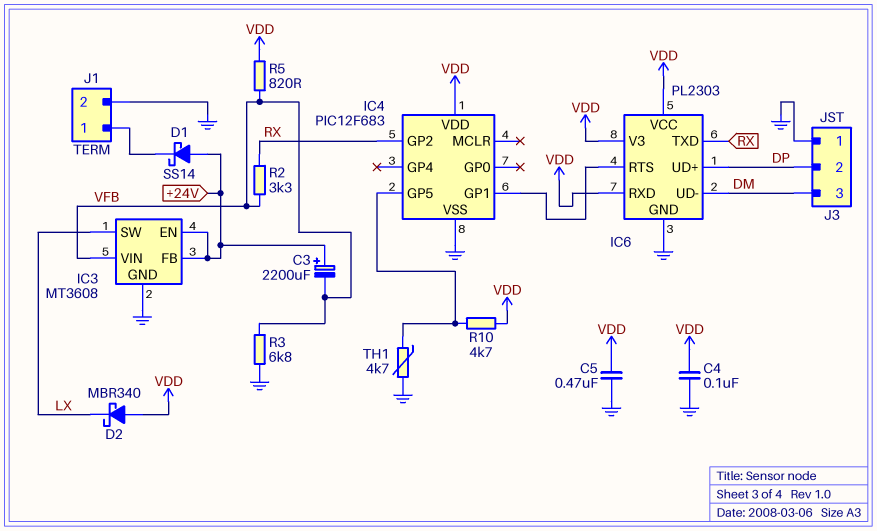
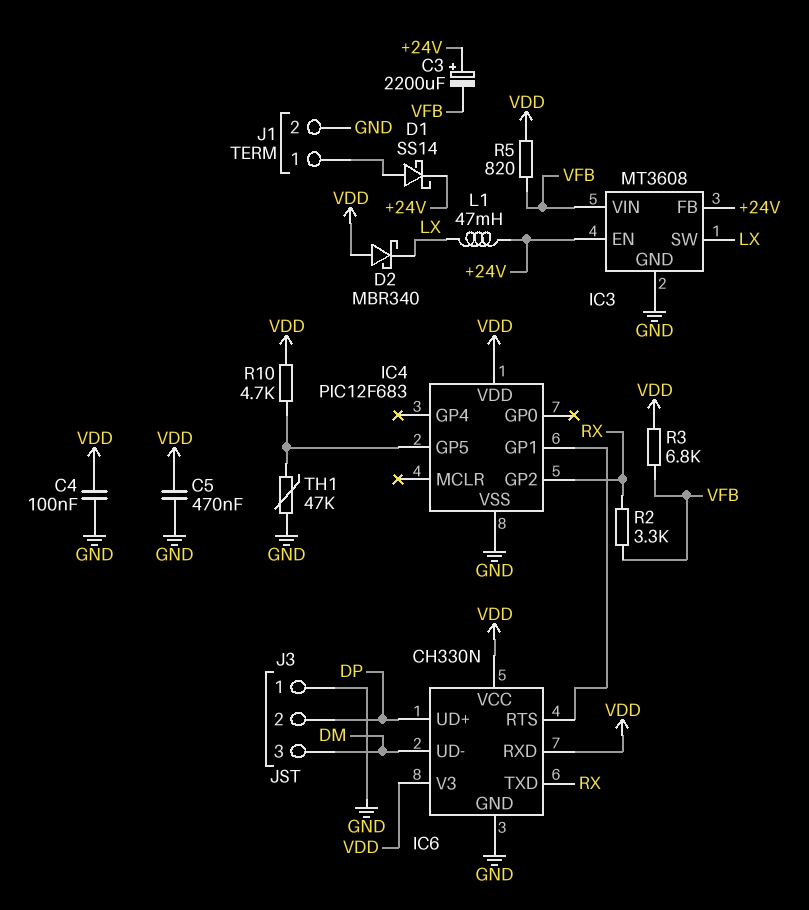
D1: schottky SS14 (A +24V, K J1/1) -> schottky SS14 (A J1/1, K +24V)
IC6: PL2303 -> CH330N
L1: none -> 47mH (+24V, LX)
R3: 6.8k (GND, VFB) -> 6.8k (VDD, VFB)
TH1: 4.7k (GND, IC4/GP5) -> 47k (GND, IC4/GP5)

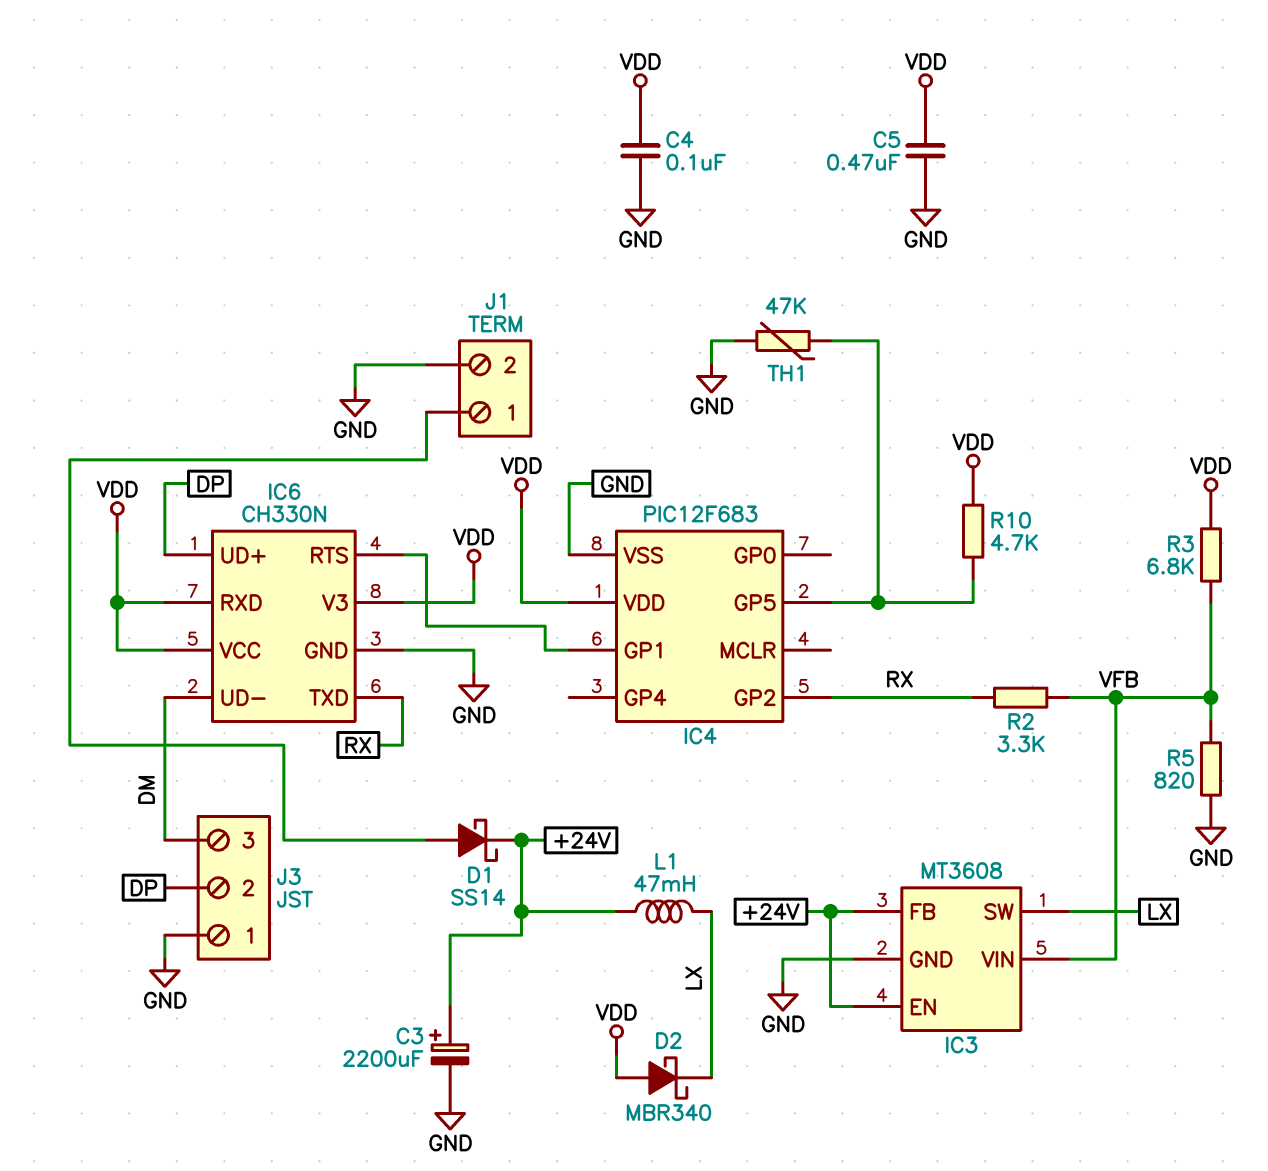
C3: 2200uF (plus +24V, minus VFB) -> 2200uF (plus +24V, minus GND)
R5: 820 (VDD, VFB) -> 820 (GND, VFB)

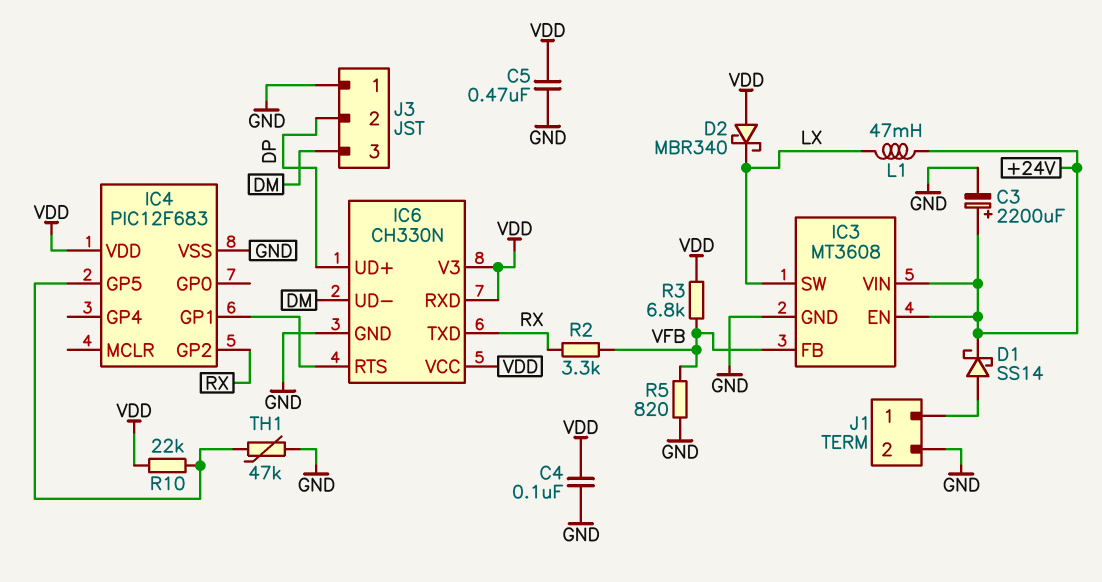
IC3 pin FB: +24V -> VFB
IC3 pin VIN: VFB -> +24V
R10: 4.7k (IC4/GP5, VDD) -> 22k (IC4/GP5, VDD)

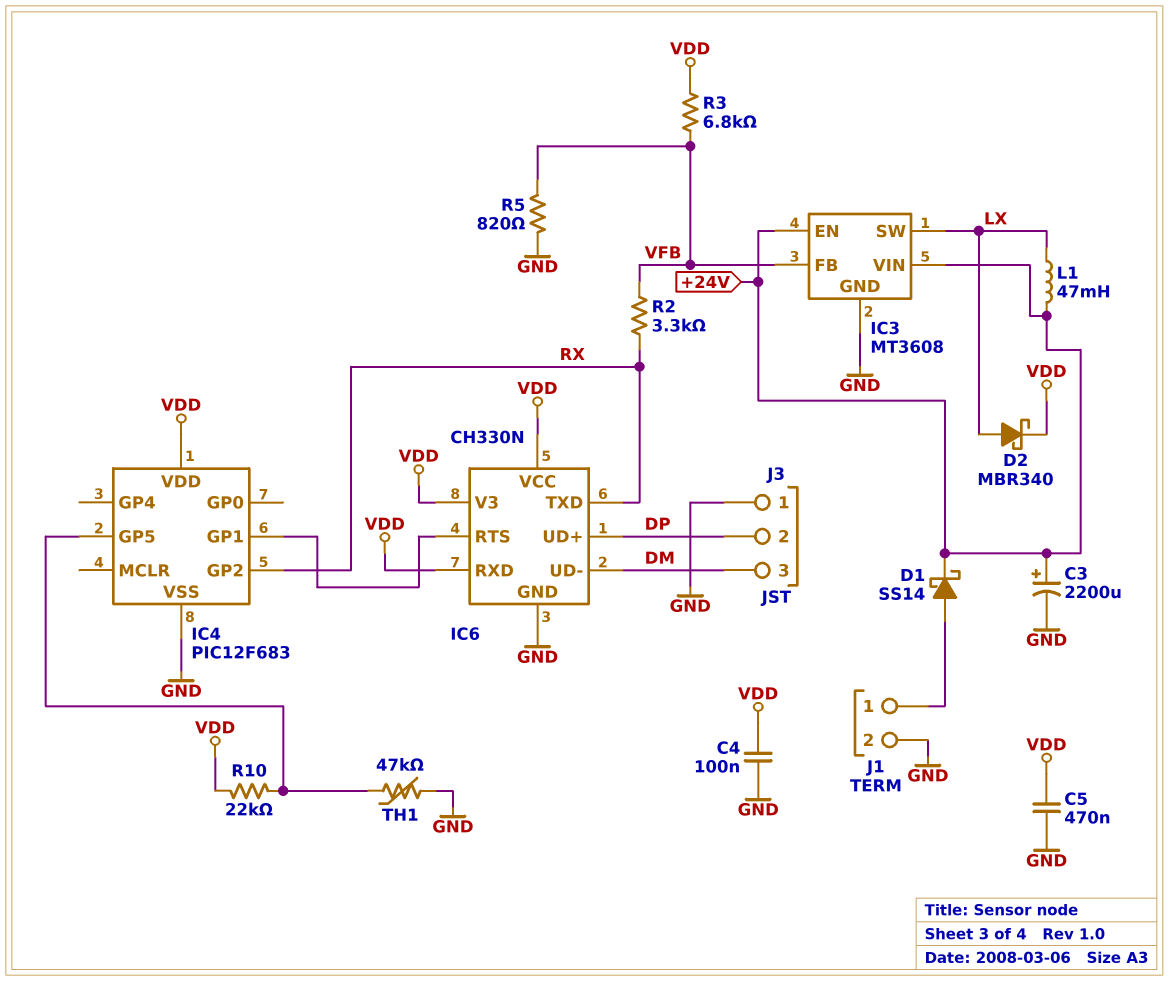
D2: schottky MBR340 (A VDD, K LX) -> schottky MBR340 (A LX, K VDD)

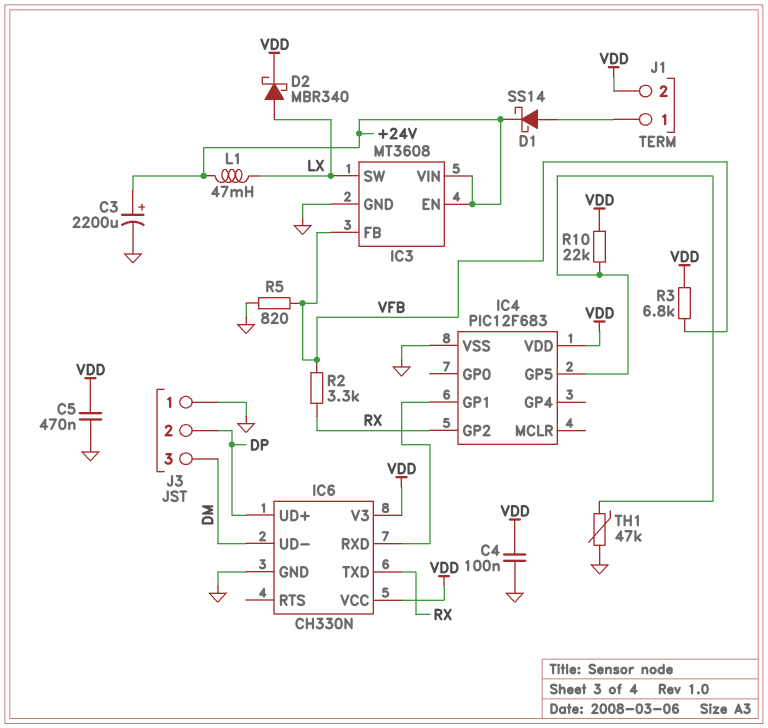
IC6 pin RTS: IC4/GP1 -> none
IC6 pin RXD: VDD -> IC4/GP1
J1 pin 2: GND -> VDD

